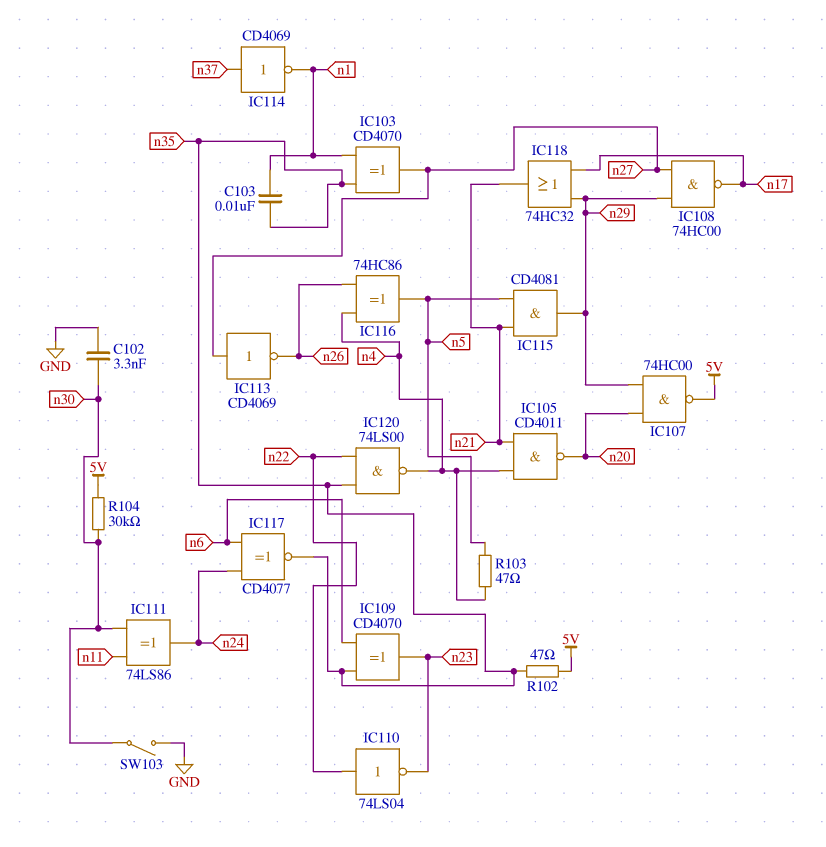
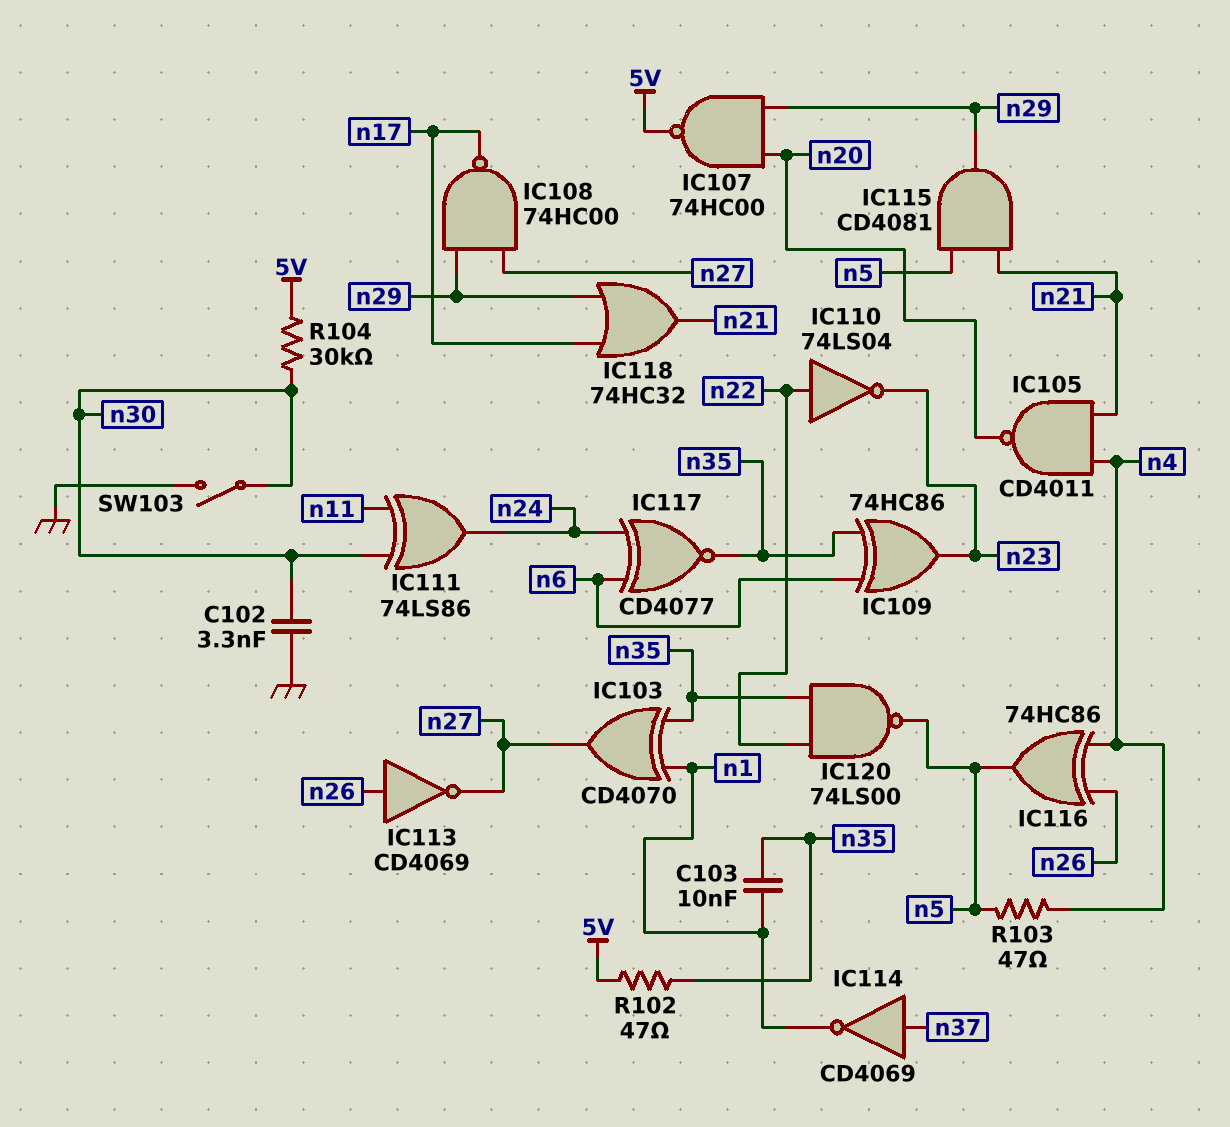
IC109: XOR CD4070 (in n6, in n35, out n23) -> XOR 74HC86 (in n6, in n35, out n23)
IC113: NOT CD4069 (in n27, out n26) -> NOT CD4069 (in n26, out n27)
IC120: NAND 74LS00 (in n22, in n35, out n4) -> NAND 74LS00 (in n22, in n35, out n5)

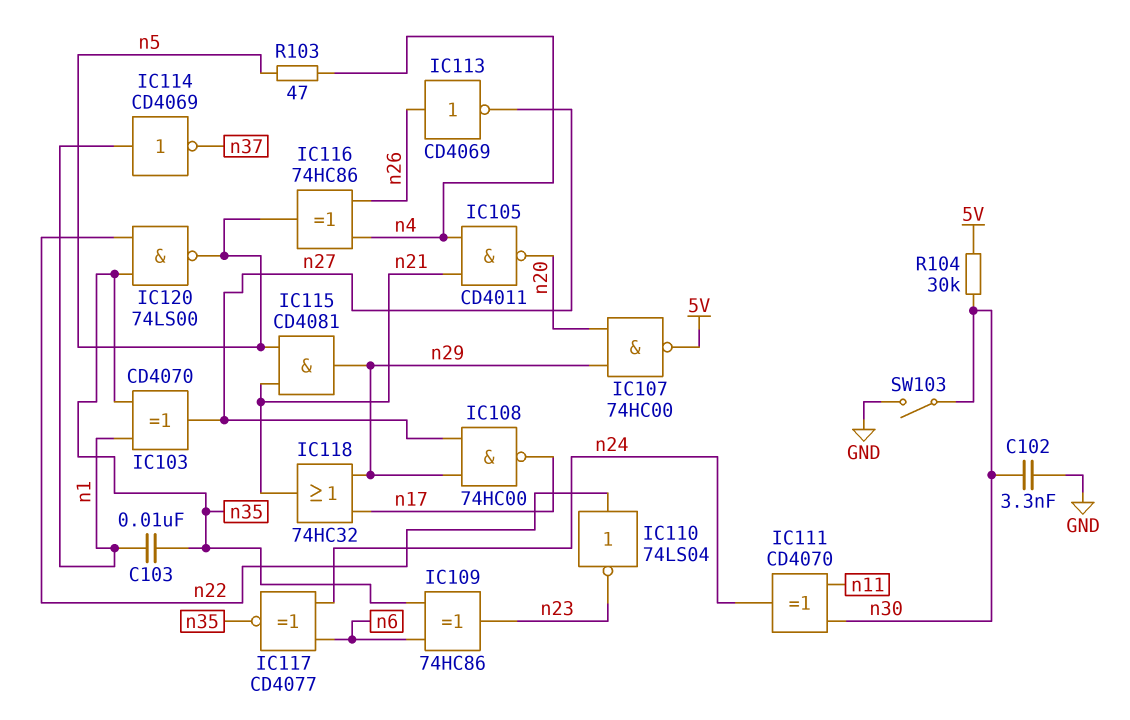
IC111: XOR 74LS86 (in n11, in n30, out n24) -> XOR CD4070 (in n11, in n30, out n24)
IC114: NOT CD4069 (in n37, out n1) -> NOT CD4069 (in n1, out n37)
R102: 47 (5V, n35) -> none

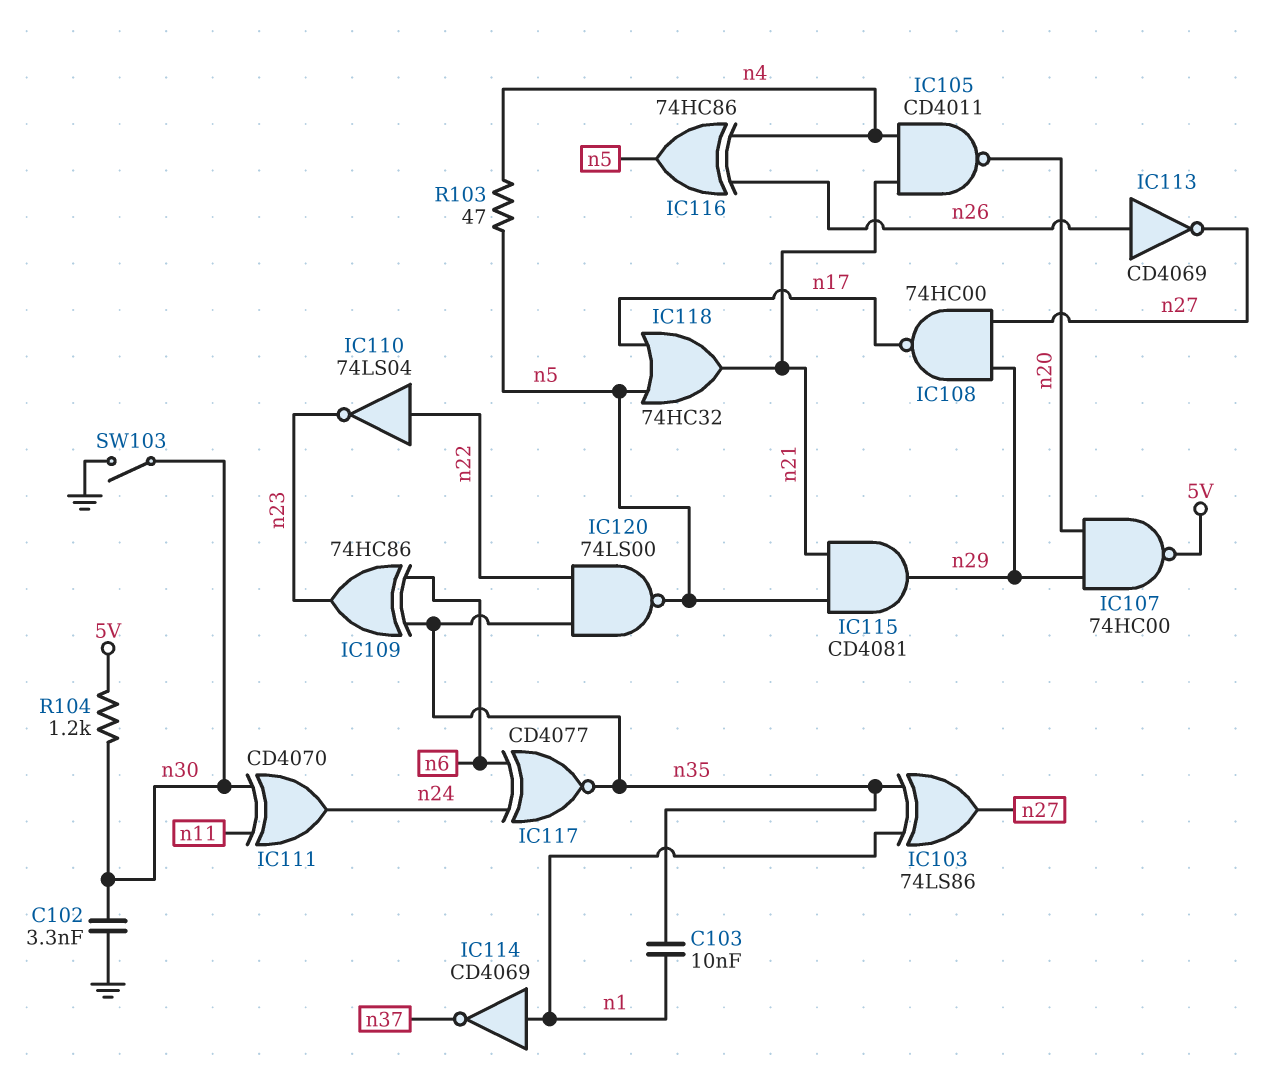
IC103: XOR CD4070 (in n1, in n35, out n27) -> XOR 74LS86 (in n1, in n35, out n27)
IC118: OR 74HC32 (in n17, in n29, out n21) -> OR 74HC32 (in n5, in n17, out n21)
R104: 30k (5V, n30) -> 1.2k (5V, n30)

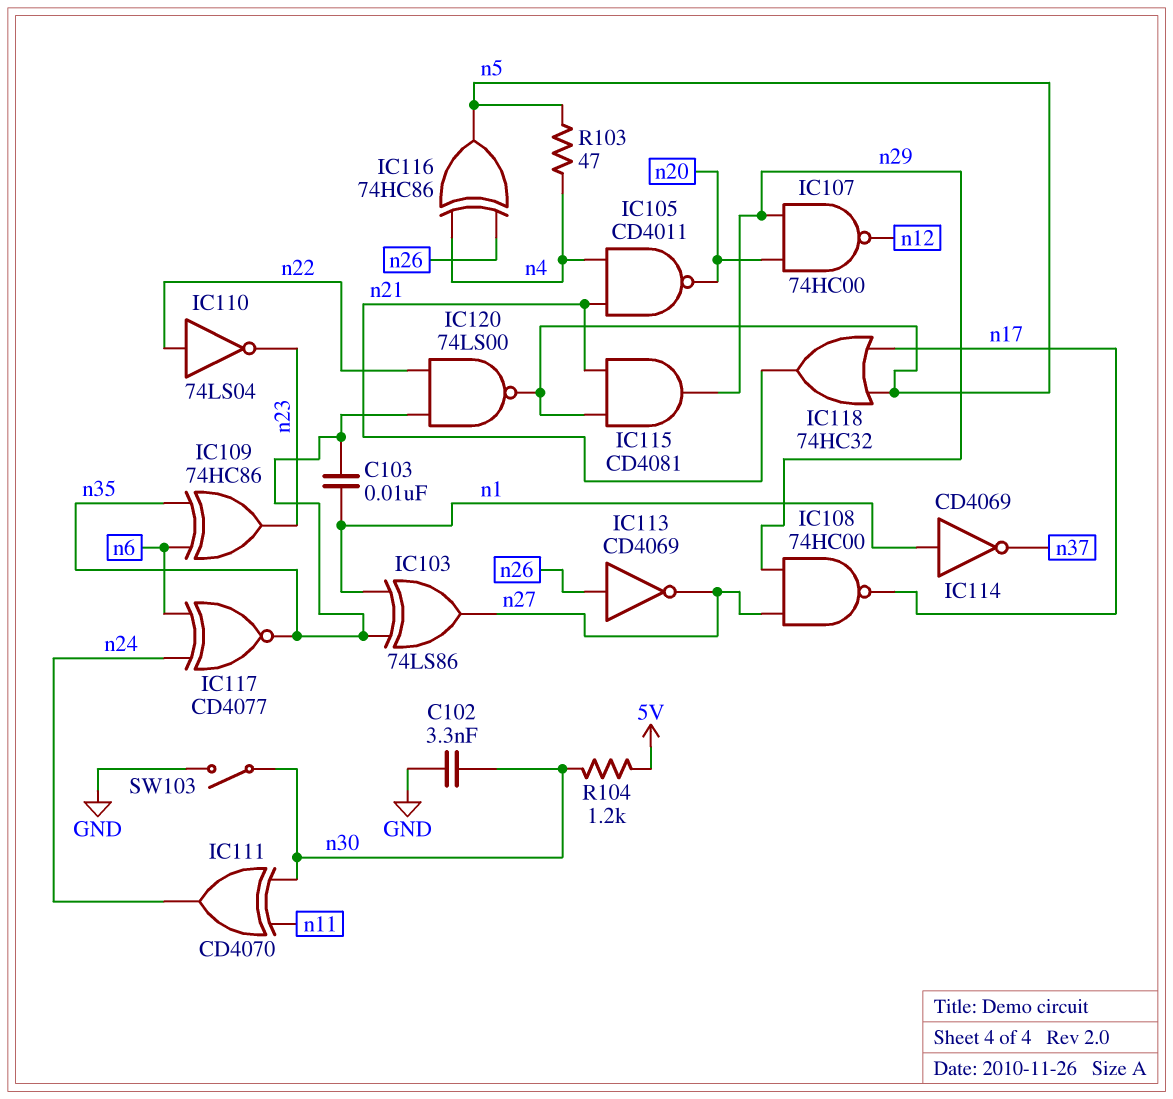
IC107: NAND 74HC00 (in n20, in n29, out 5V) -> NAND 74HC00 (in n20, in n29, out n12)

